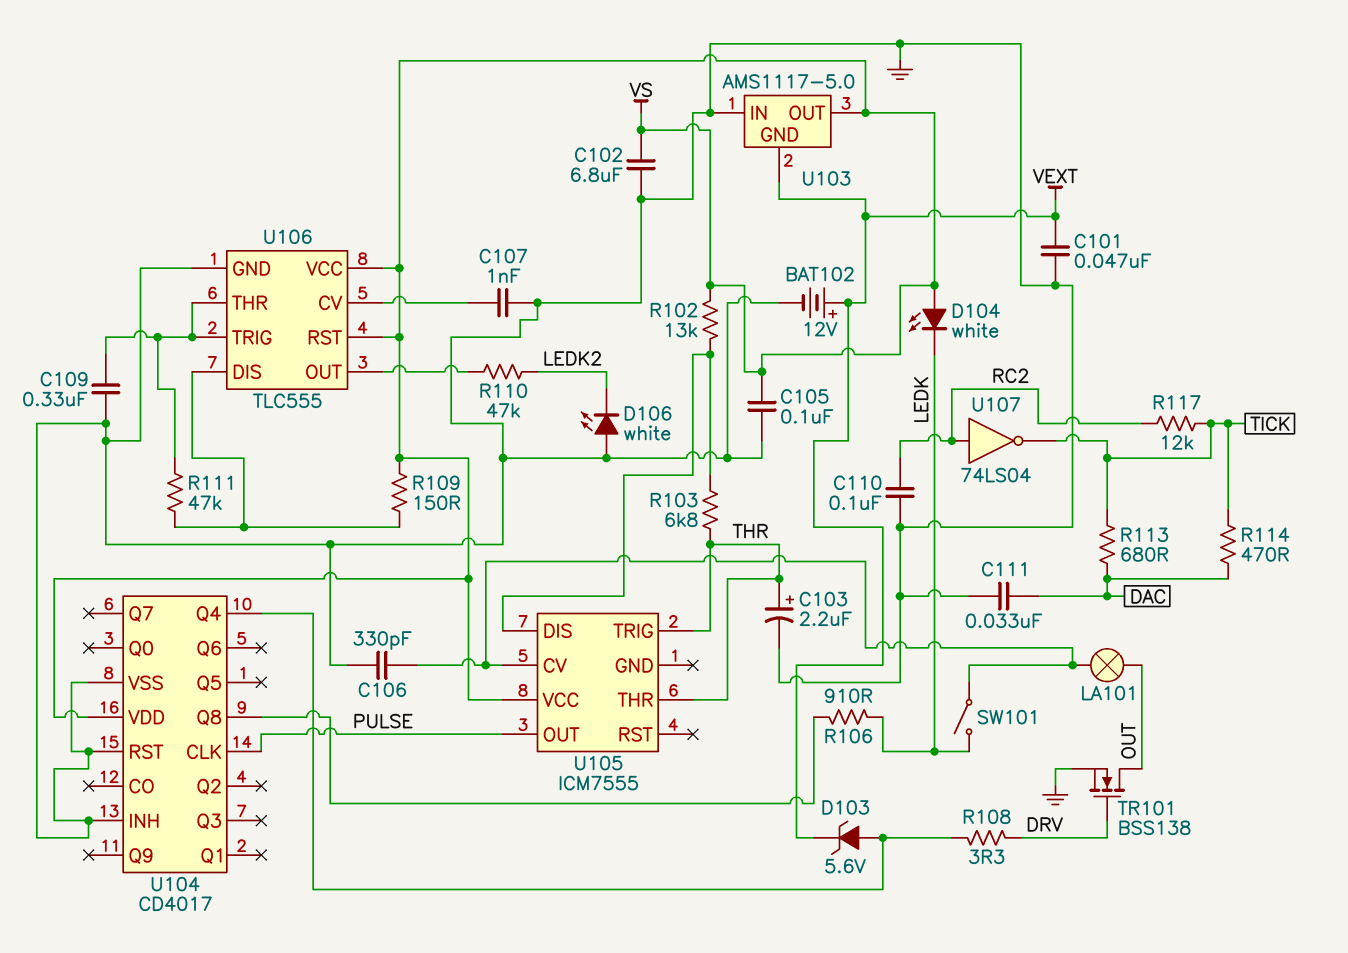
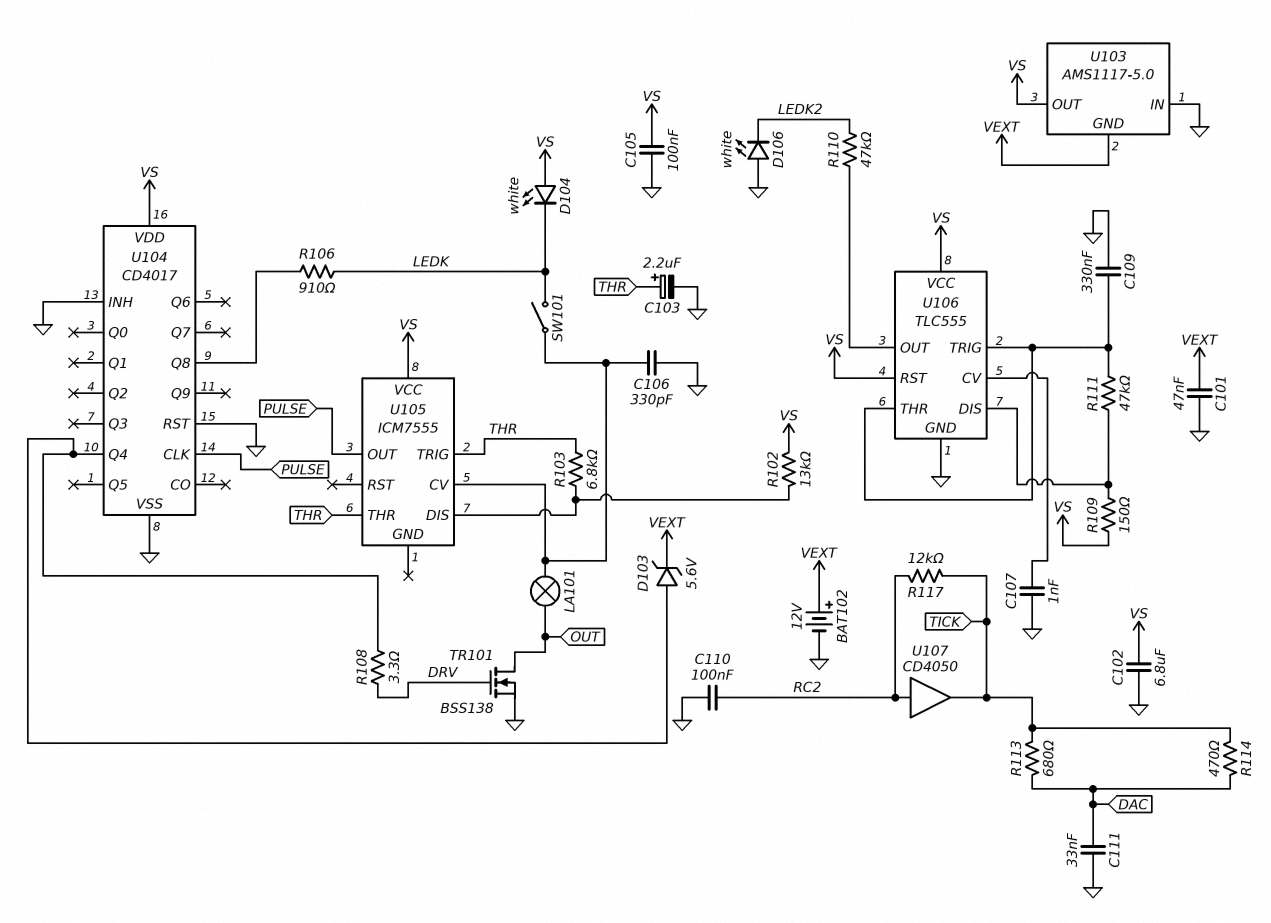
U107: NOT 74LS04 (in RC2, out TICK) -> buffer CD4050 (in RC2, out TICK)

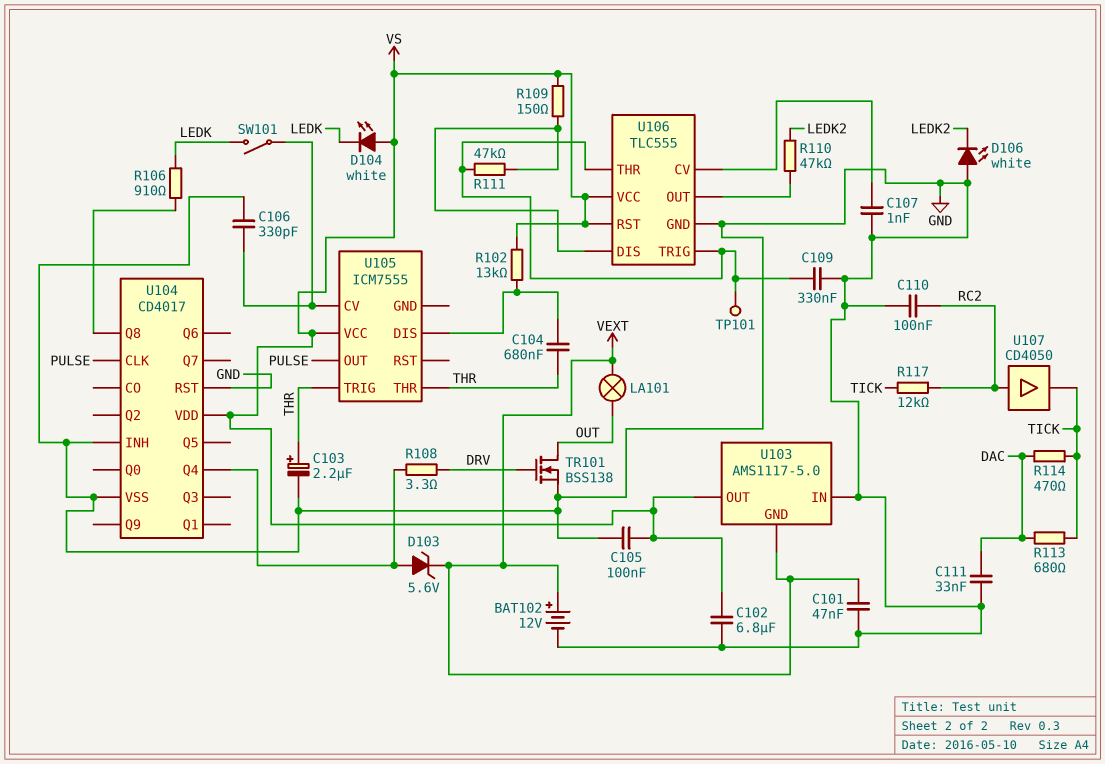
C104: none -> 680nF (THR, U105/DIS)
LA101: lamp (OUT, U105/CV) -> lamp (OUT, VEXT)
R103: 6.8k (THR, U105/DIS) -> none
TP101: none -> test point (U106/THR)

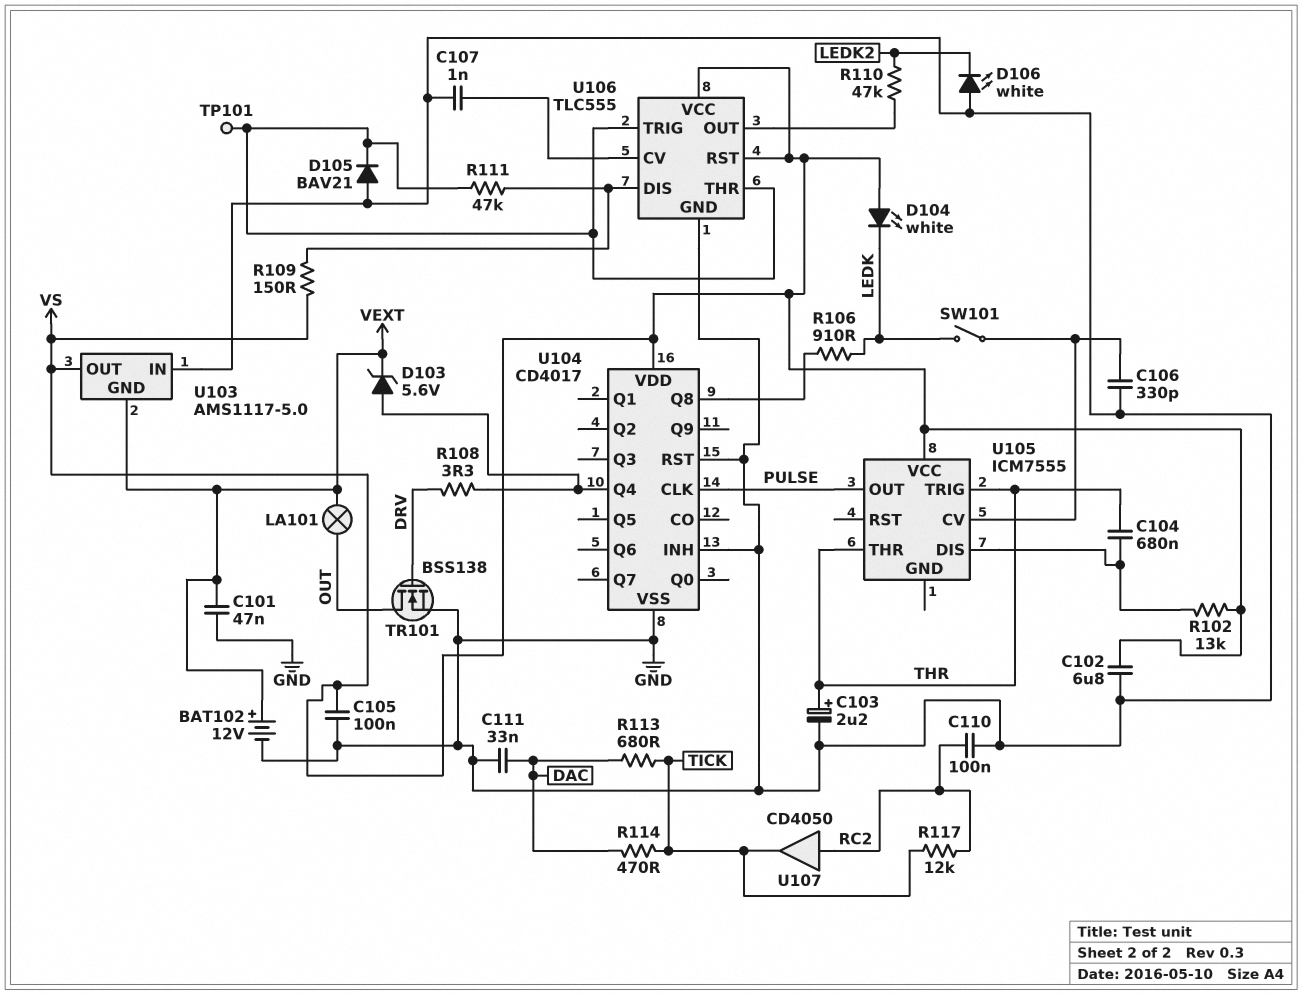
C109: 330nF (GND, U106/THR) -> none
D105: none -> diode BAV21 (A GND, K U106/THR)

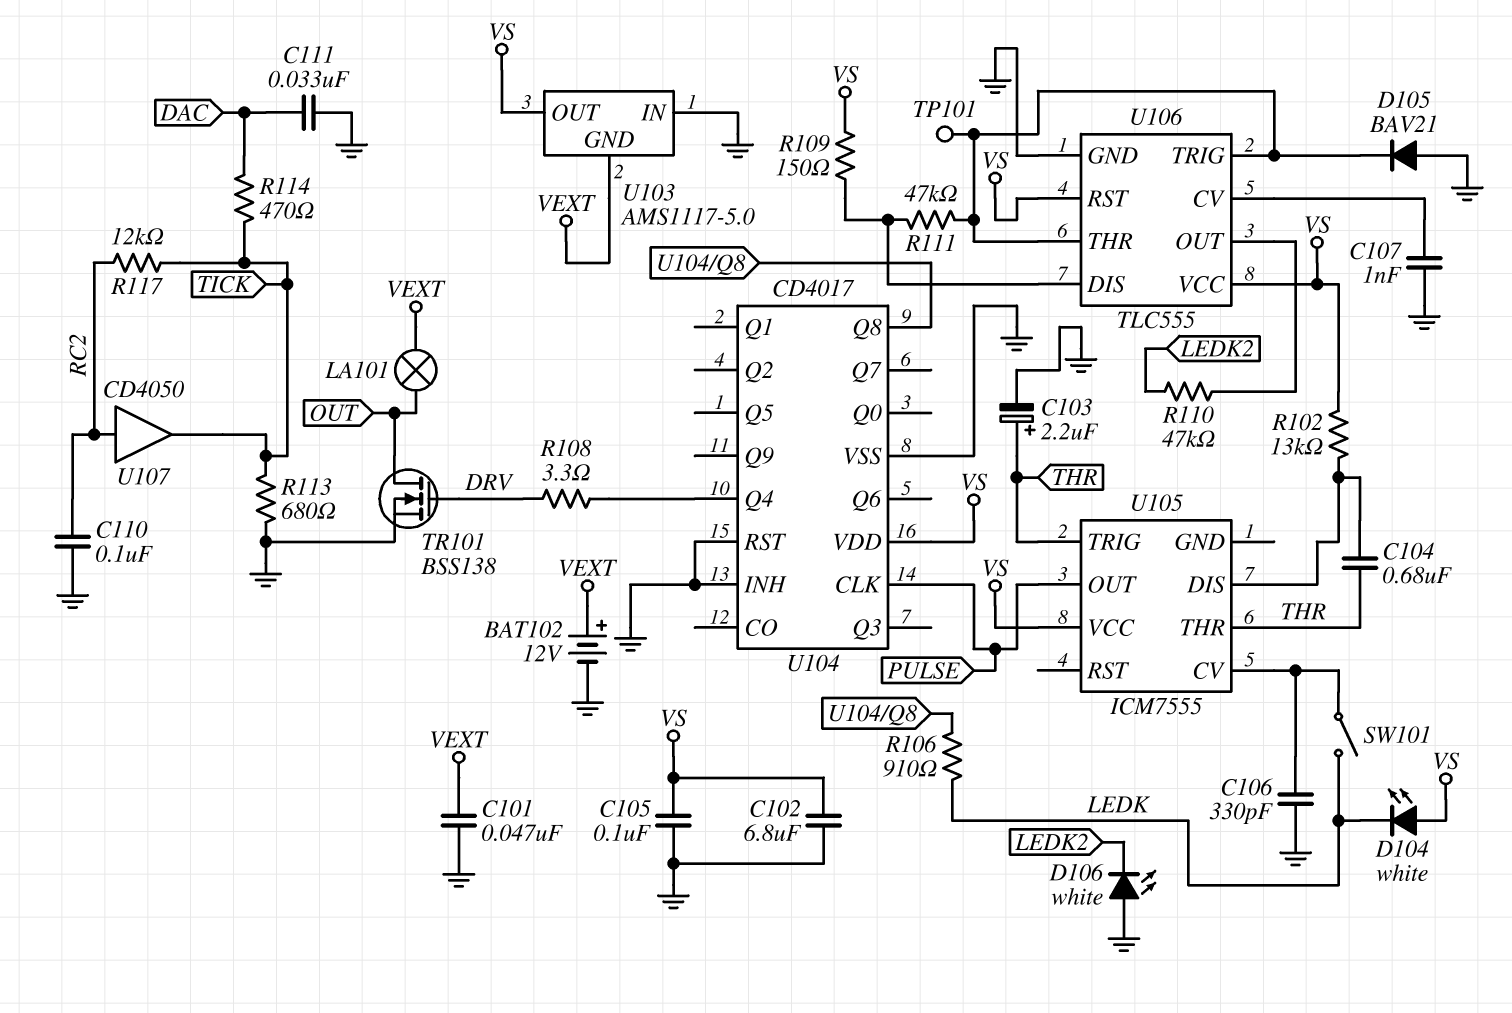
D103: zener 5.6V (A U104/Q4, K VEXT) -> none
R113: 680 (DAC, TICK) -> 680 (GND, TICK)

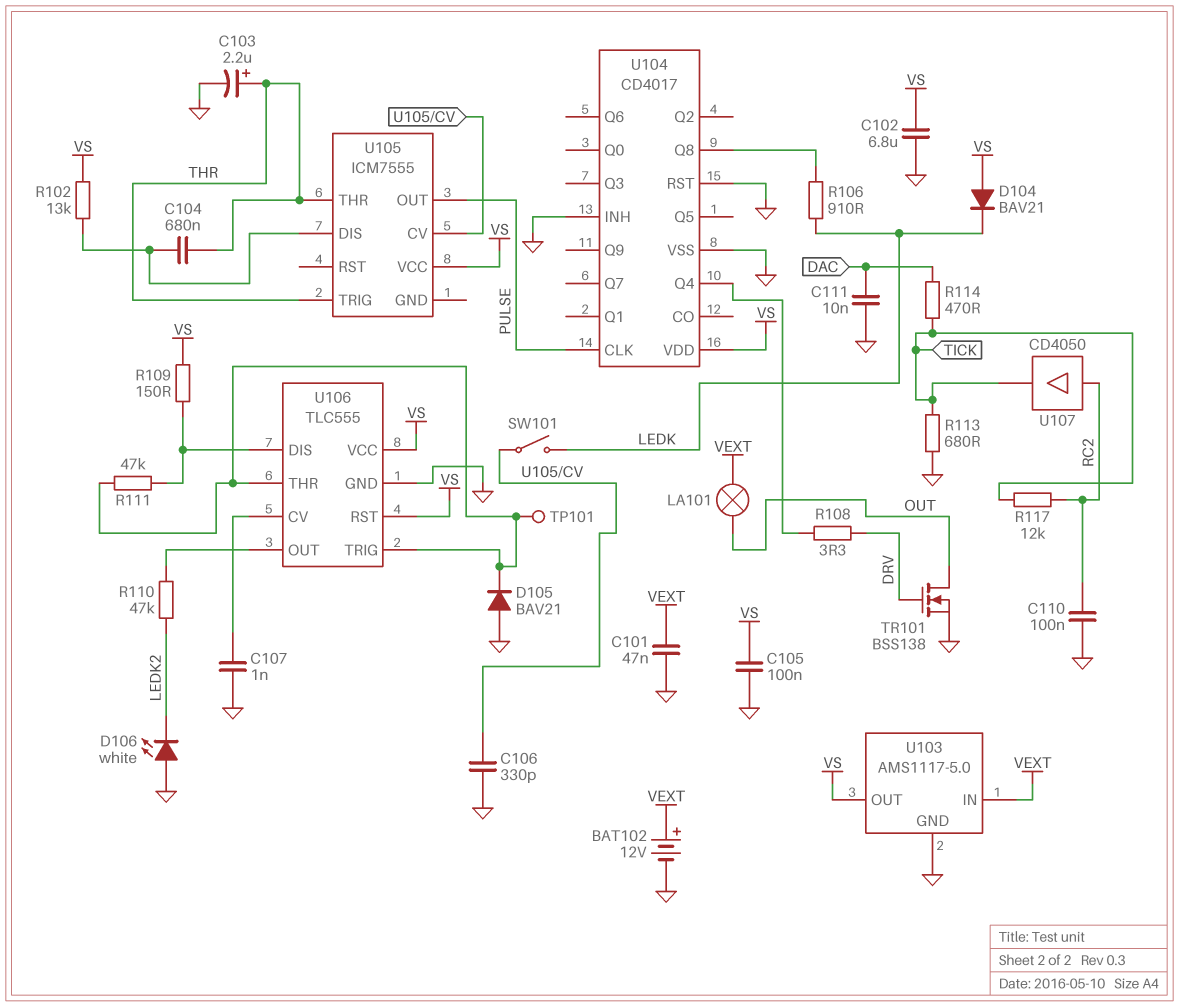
C111: 33nF (DAC, GND) -> 10nF (DAC, GND)
D104: LED white (A VS, K LEDK) -> diode BAV21 (A VS, K LEDK)
U103 pin GND: VEXT -> GND
U103 pin IN: GND -> VEXT

